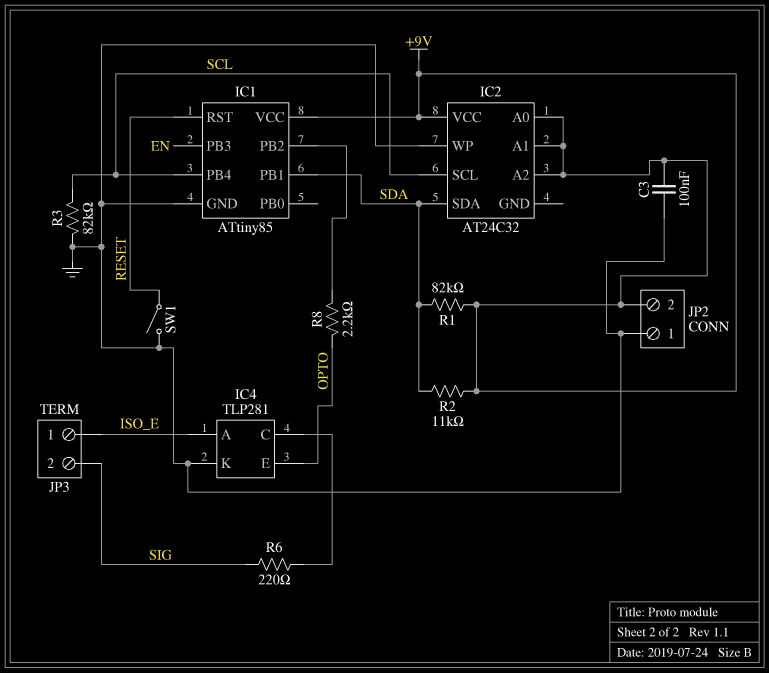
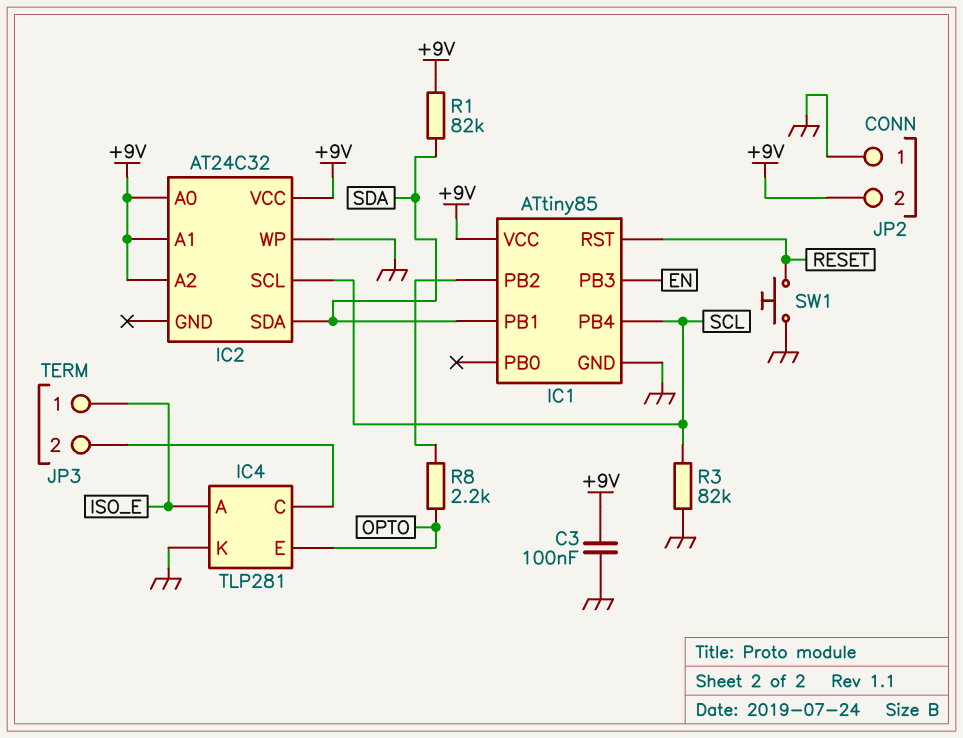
JP3 pin 2: SIG -> IC4/C
R2: 11k (+9V, SDA) -> none
R6: 220 (IC4/C, SIG) -> none
SW1: switch (GND, RESET) -> button (GND, RESET)

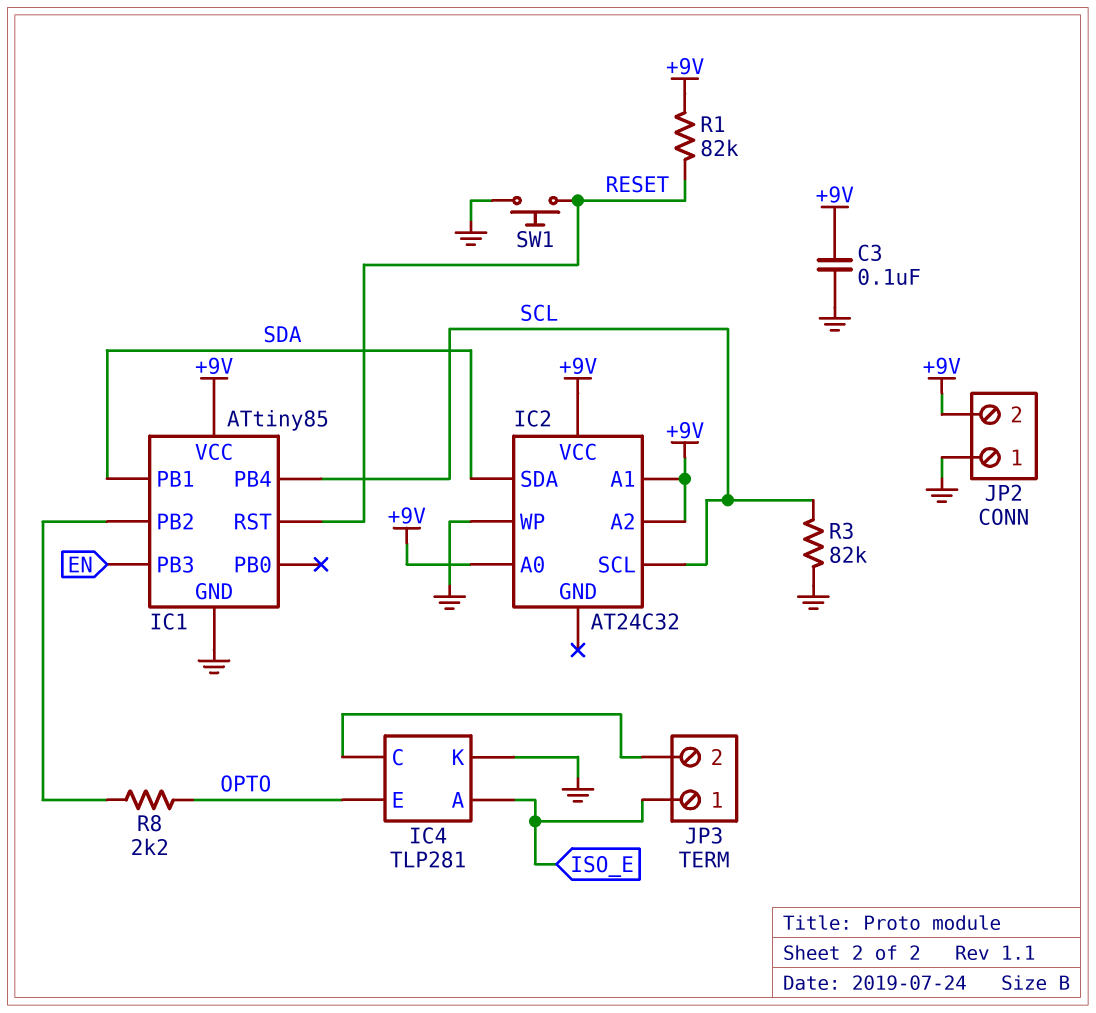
R1: 82k (+9V, SDA) -> 82k (+9V, RESET)

